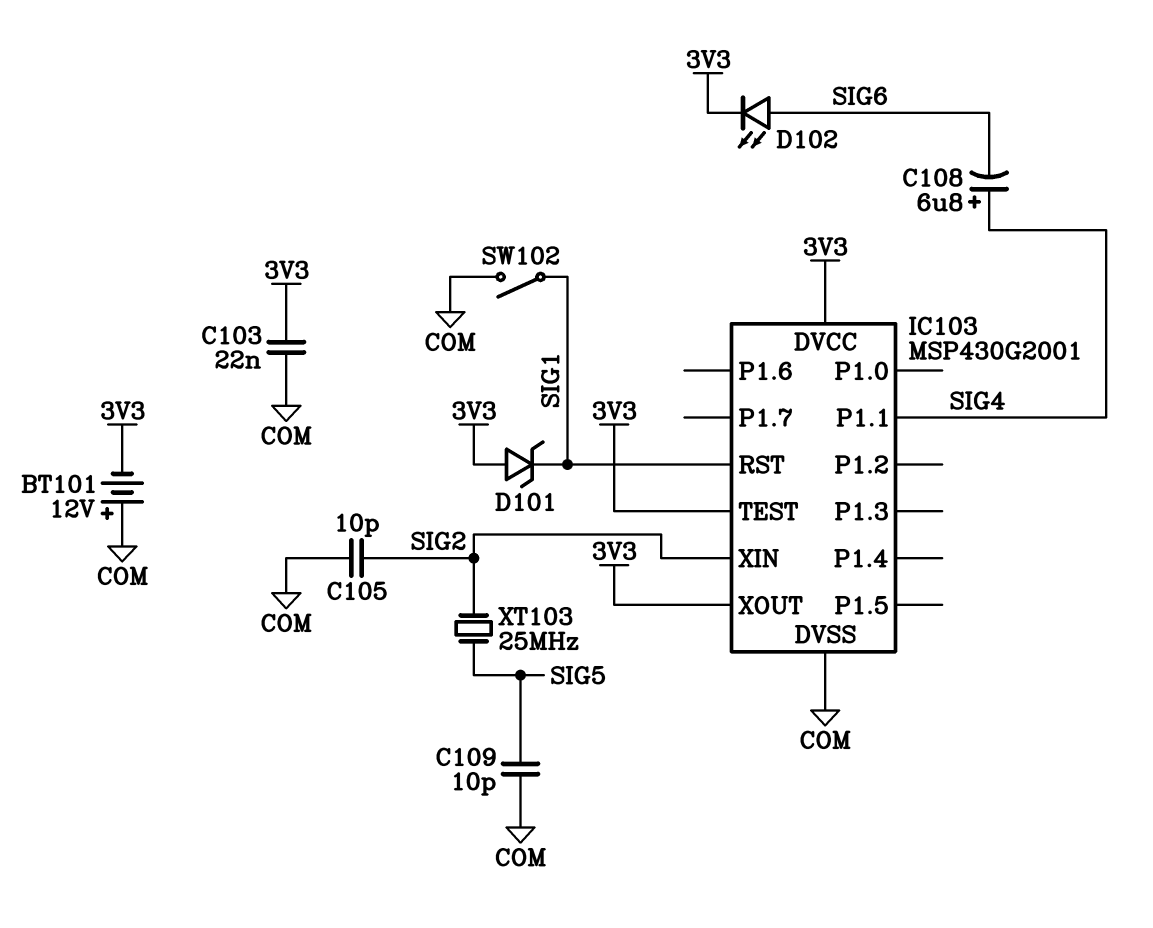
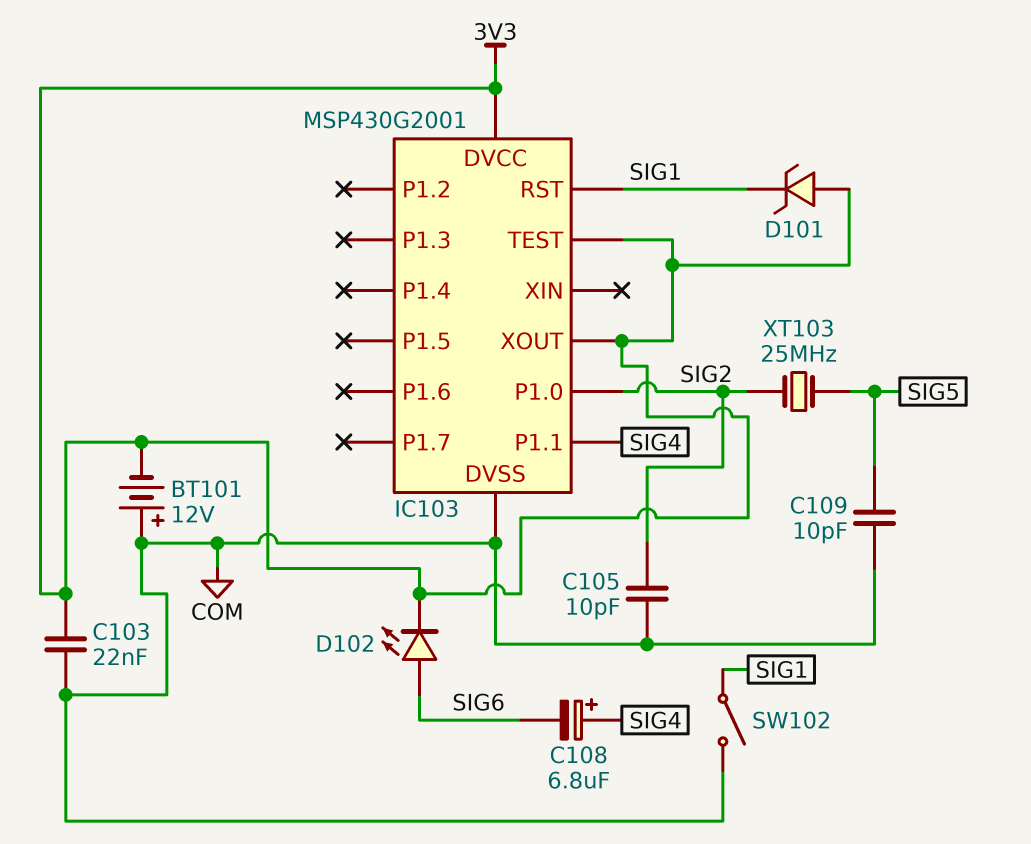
IC103 pin P1.0: none -> SIG2
IC103 pin XIN: SIG2 -> none

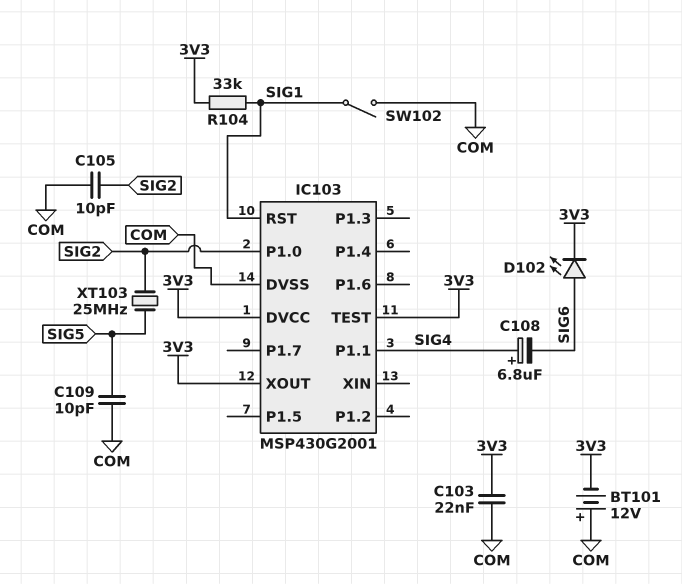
D101: zener (A 3V3, K SIG1) -> none
R104: none -> 33k (3V3, SIG1)

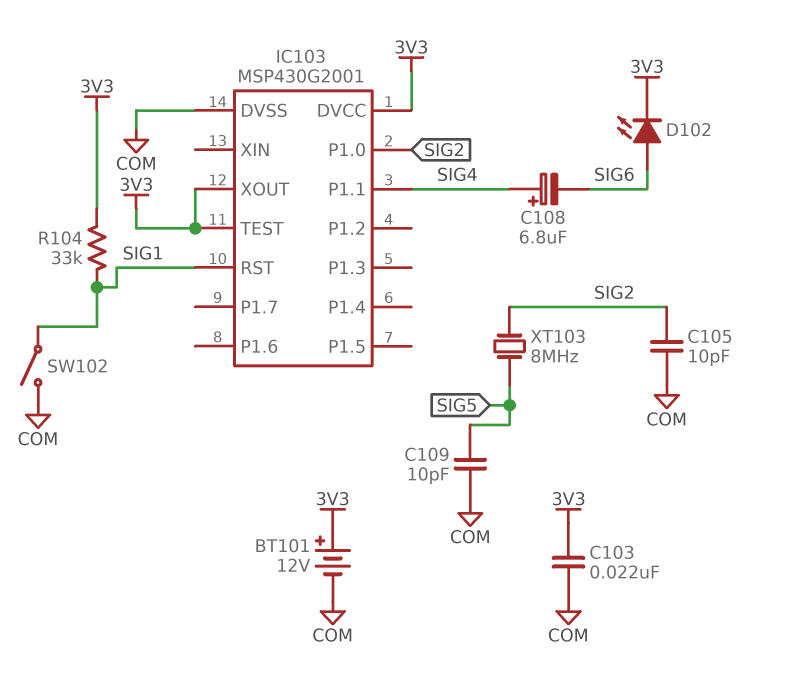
BT101: 12V (plus COM, minus 3V3) -> 12V (plus 3V3, minus COM)
XT103: 25MHz (SIG2, SIG5) -> 8MHz (SIG2, SIG5)

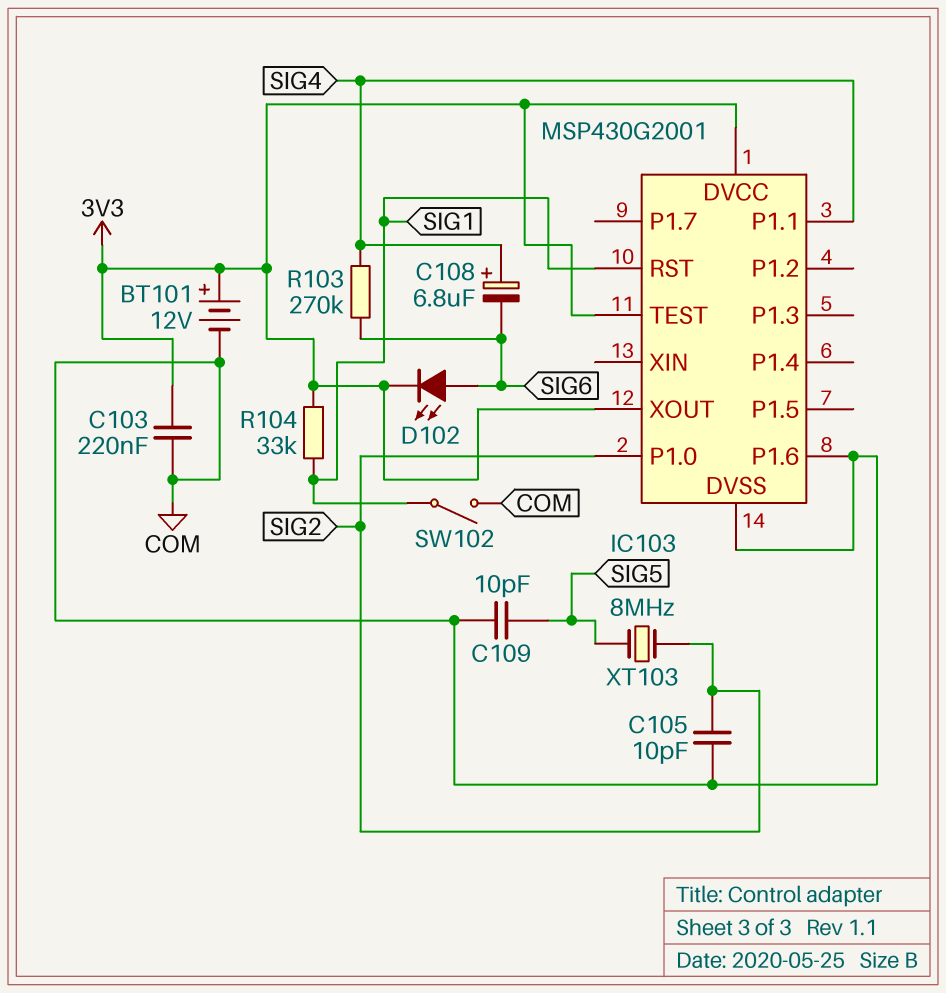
C103: 22nF (3V3, COM) -> 220nF (3V3, COM)
IC103 pin P1.6: none -> COM
R103: none -> 270k (SIG4, SIG6)

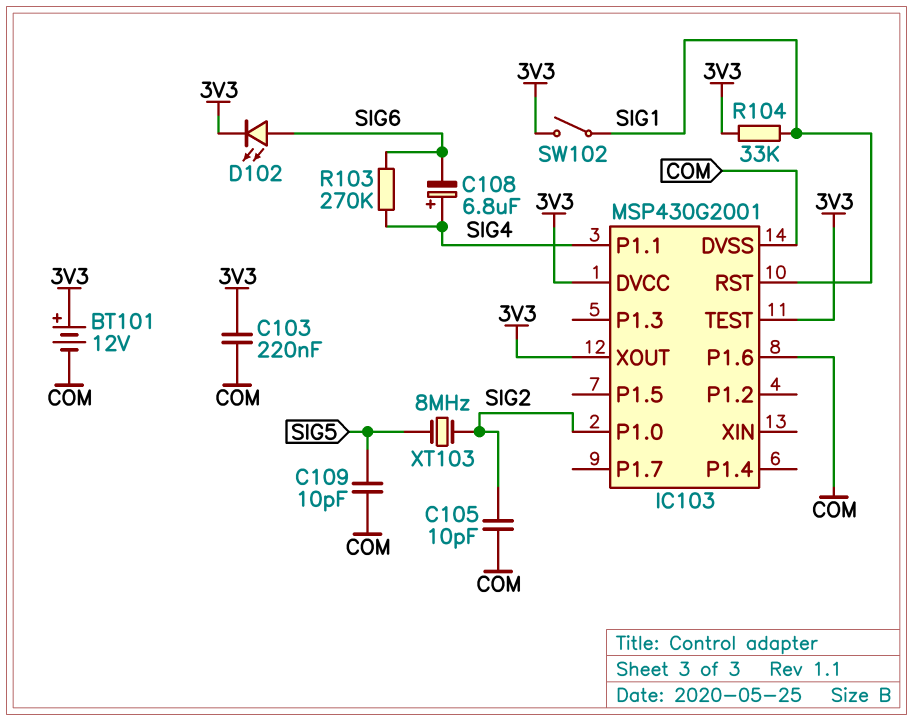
SW102: switch (COM, SIG1) -> switch (3V3, SIG1)

